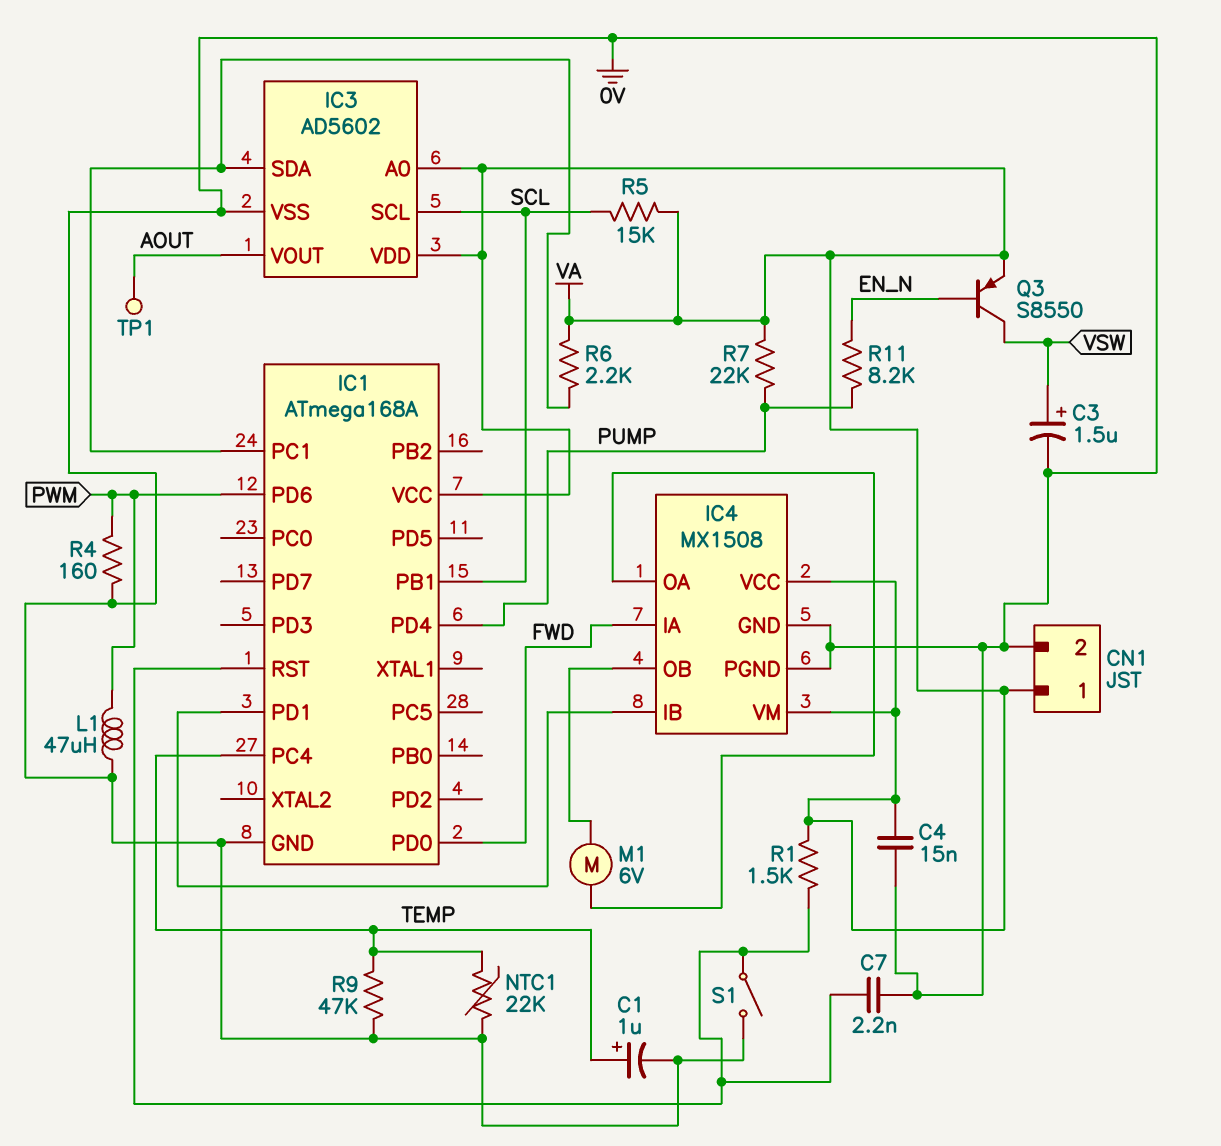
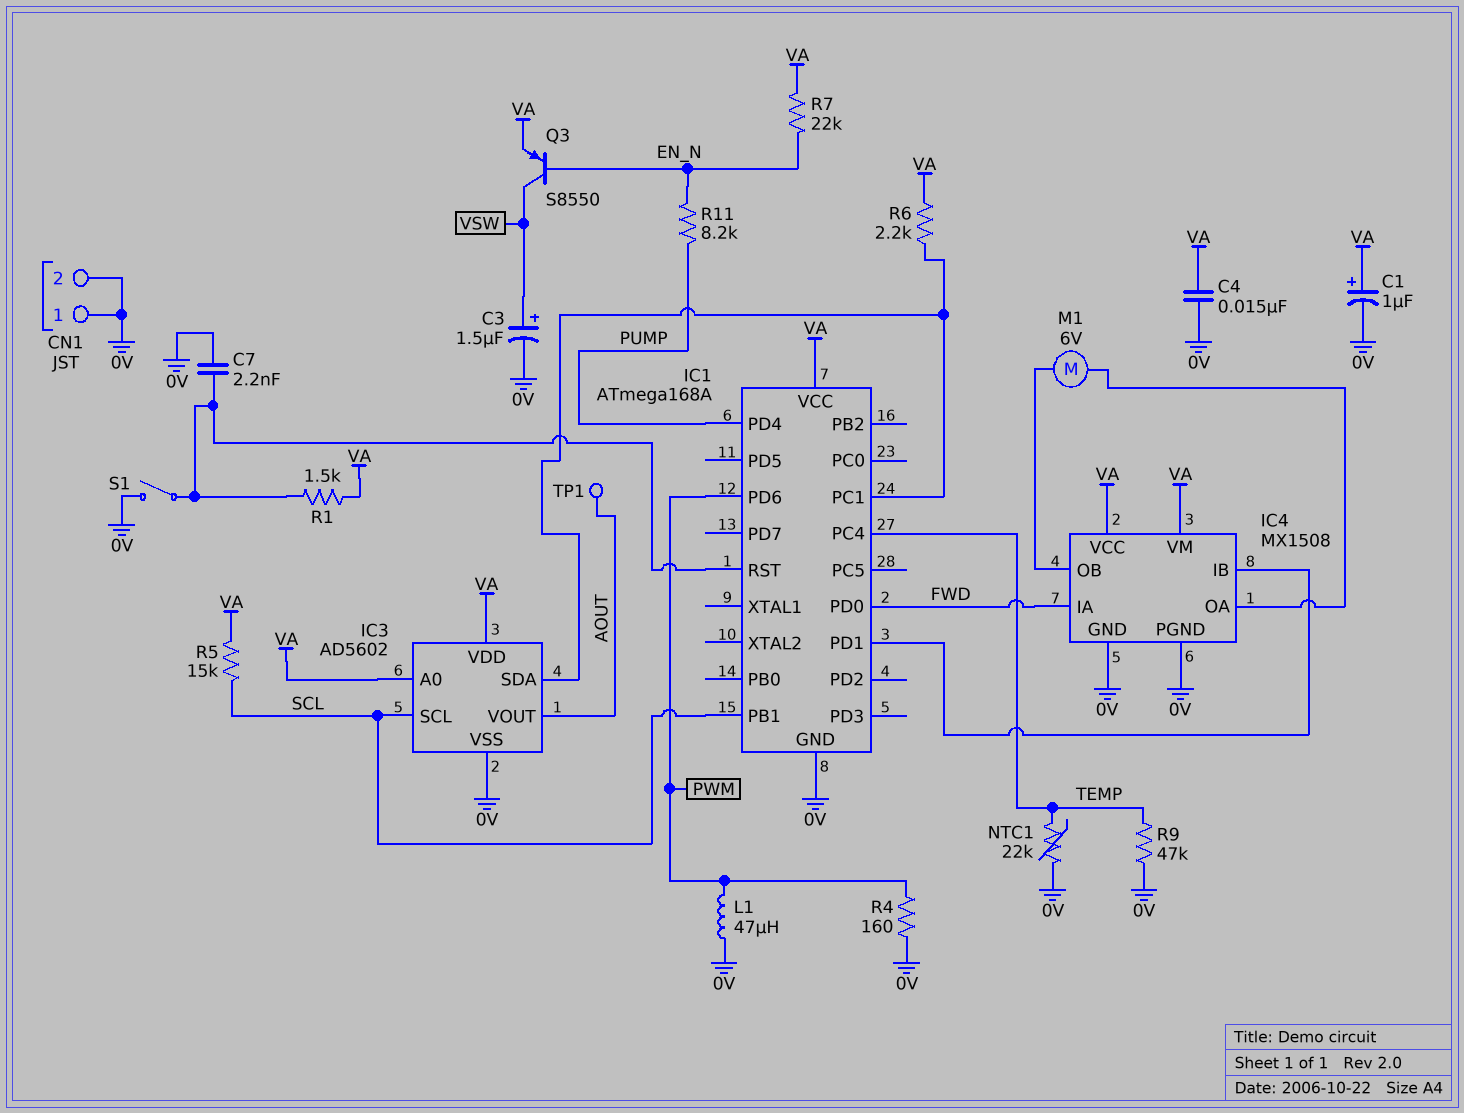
C1: 1uF (plus TEMP, minus 0V) -> 1uF (plus VA, minus 0V)
CN1 pin 1: VA -> 0V
R7: 22k (PUMP, VA) -> 22k (EN_N, VA)

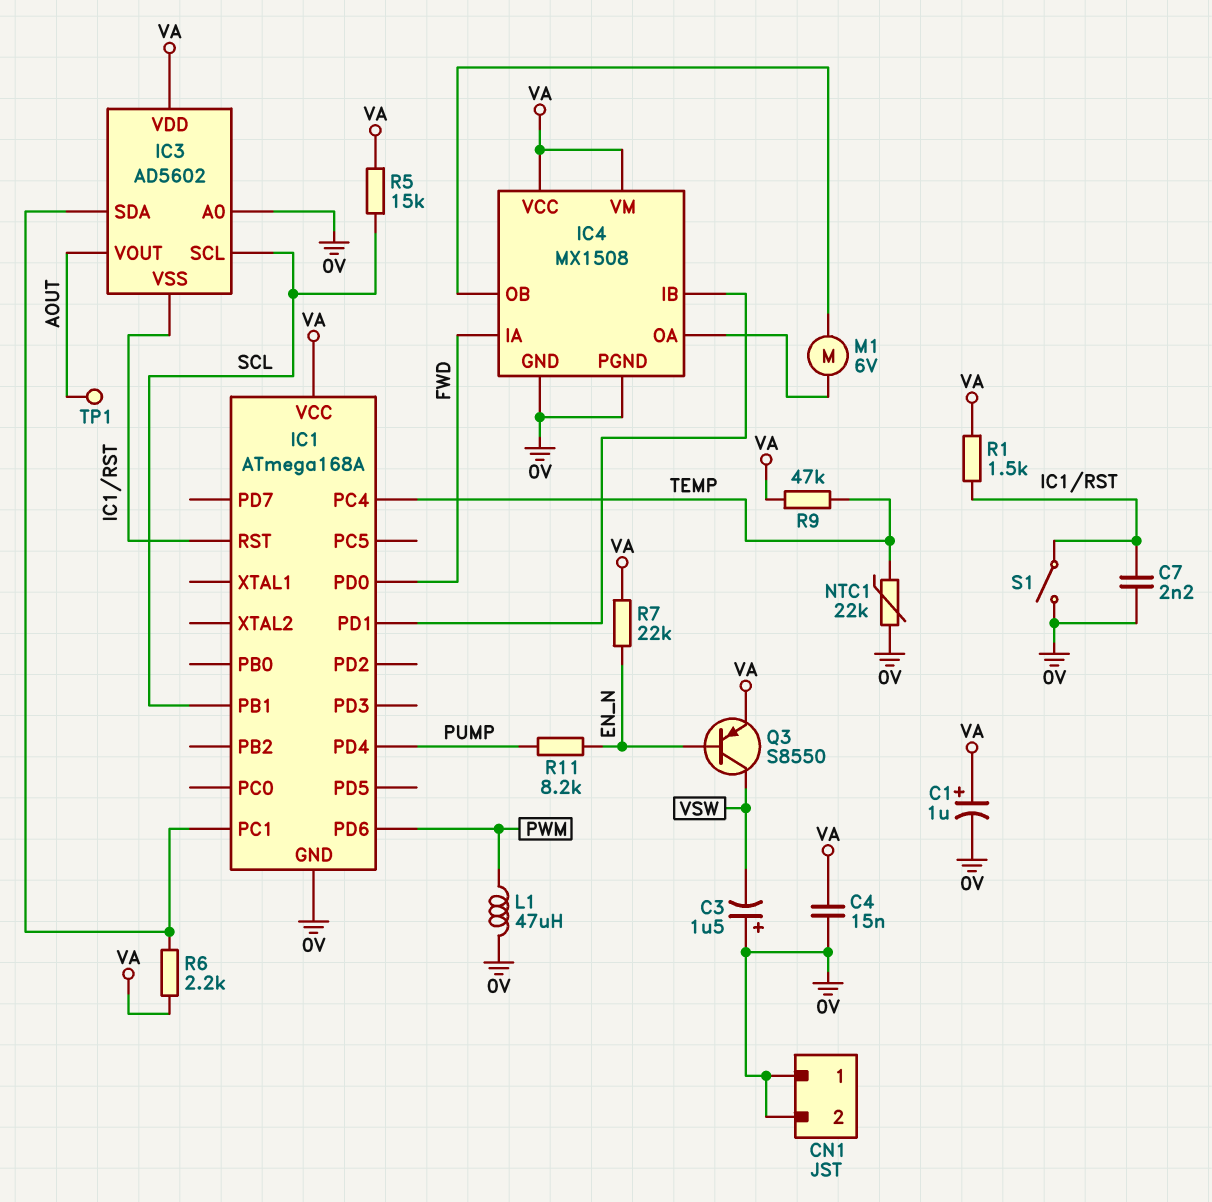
C3: 1.5uF (plus VSW, minus 0V) -> 1.5uF (plus 0V, minus VSW)
IC3 pin A0: VA -> 0V
IC3 pin VSS: 0V -> IC1/RST
R4: 160 (0V, PWM) -> none
R9: 47k (0V, TEMP) -> 47k (TEMP, VA)

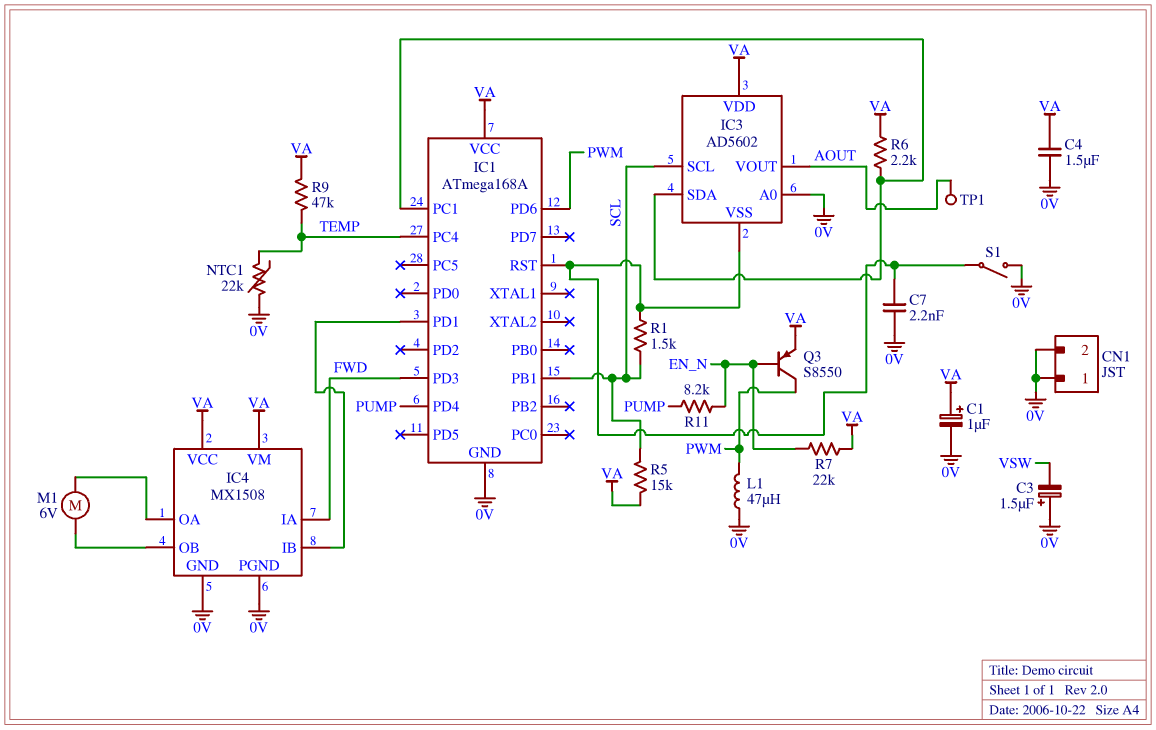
C4: 15nF (0V, VA) -> 1.5uF (0V, VA)
IC1 pin PD0: FWD -> none
IC1 pin PD3: none -> FWD
Q3: PNP S8550 (B EN_N, C VSW, E VA) -> PNP S8550 (B EN_N, C PWM, E VA)
R1: 1.5k (IC1/RST, VA) -> 1.5k (IC1/RST, SCL)

